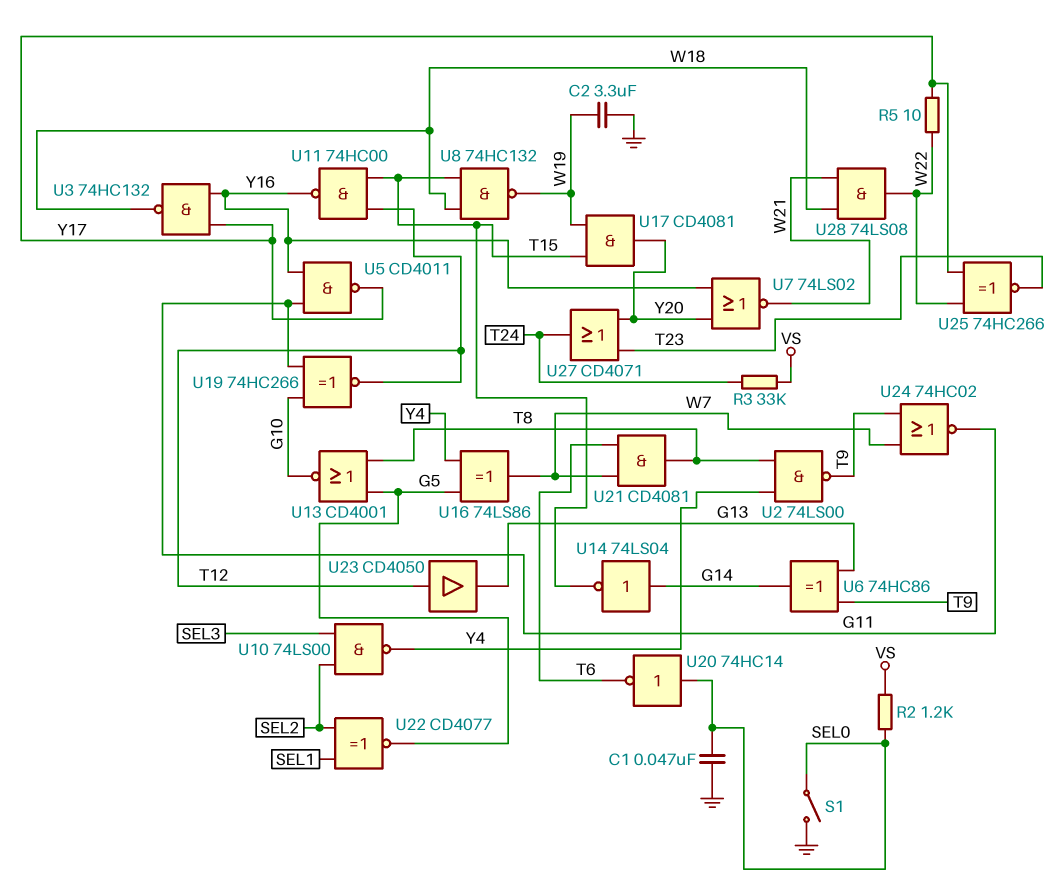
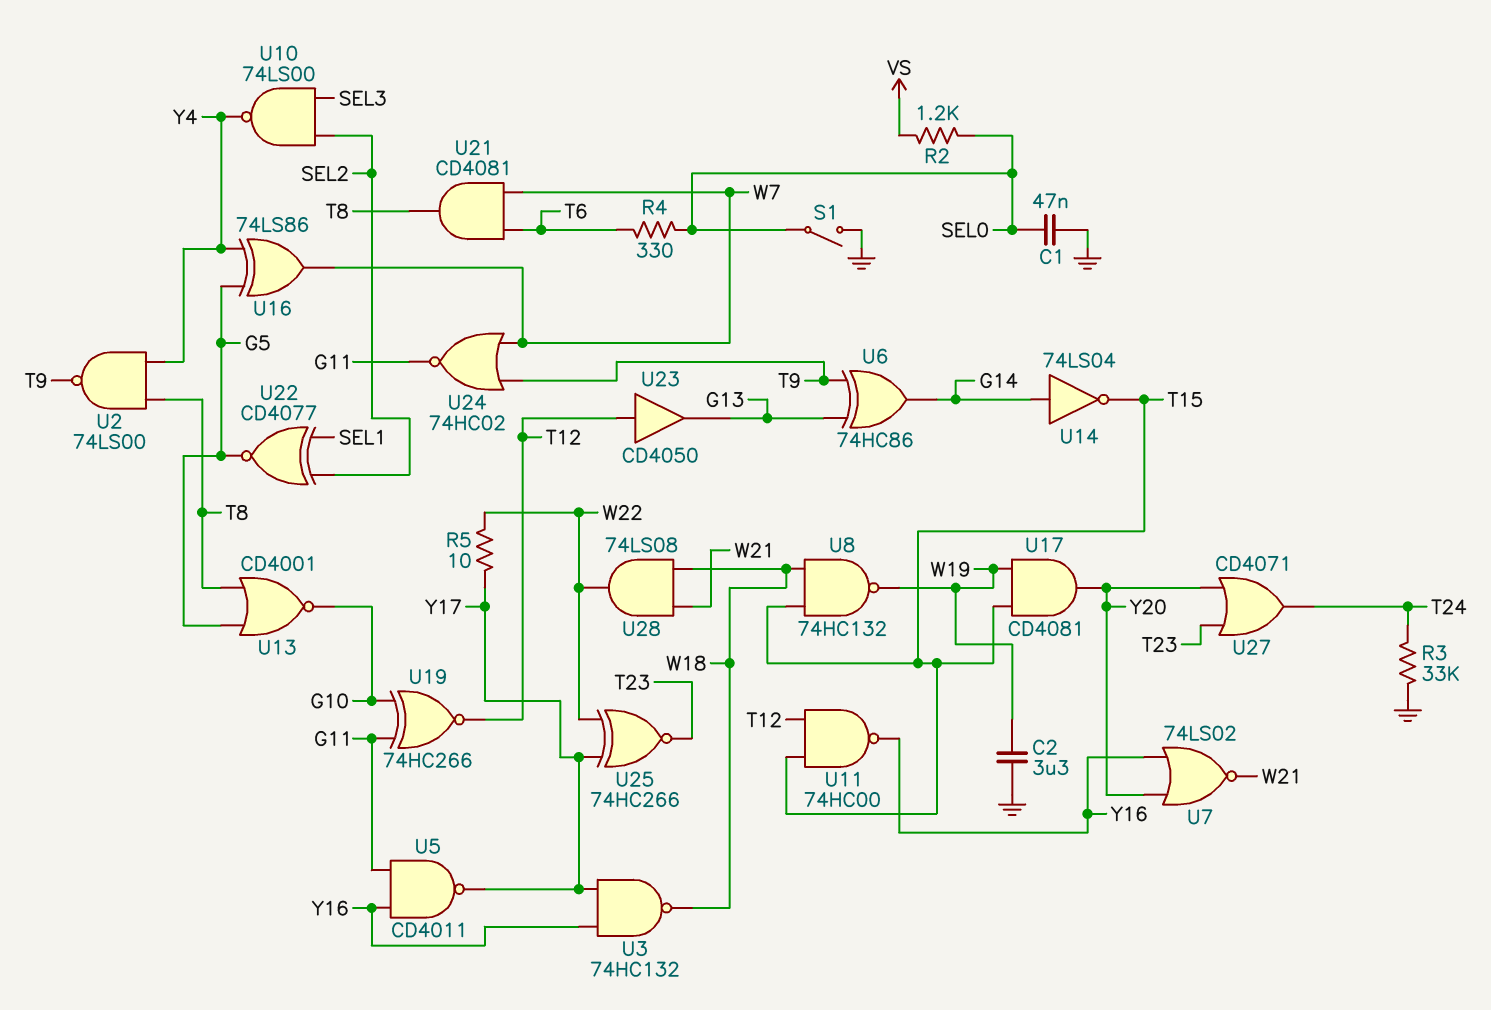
R3: 33k (T24, VS) -> 33k (GND, T24)
R4: none -> 330 (SEL0, T6)
U20: NOT 74HC14 (in SEL0, out T6) -> none

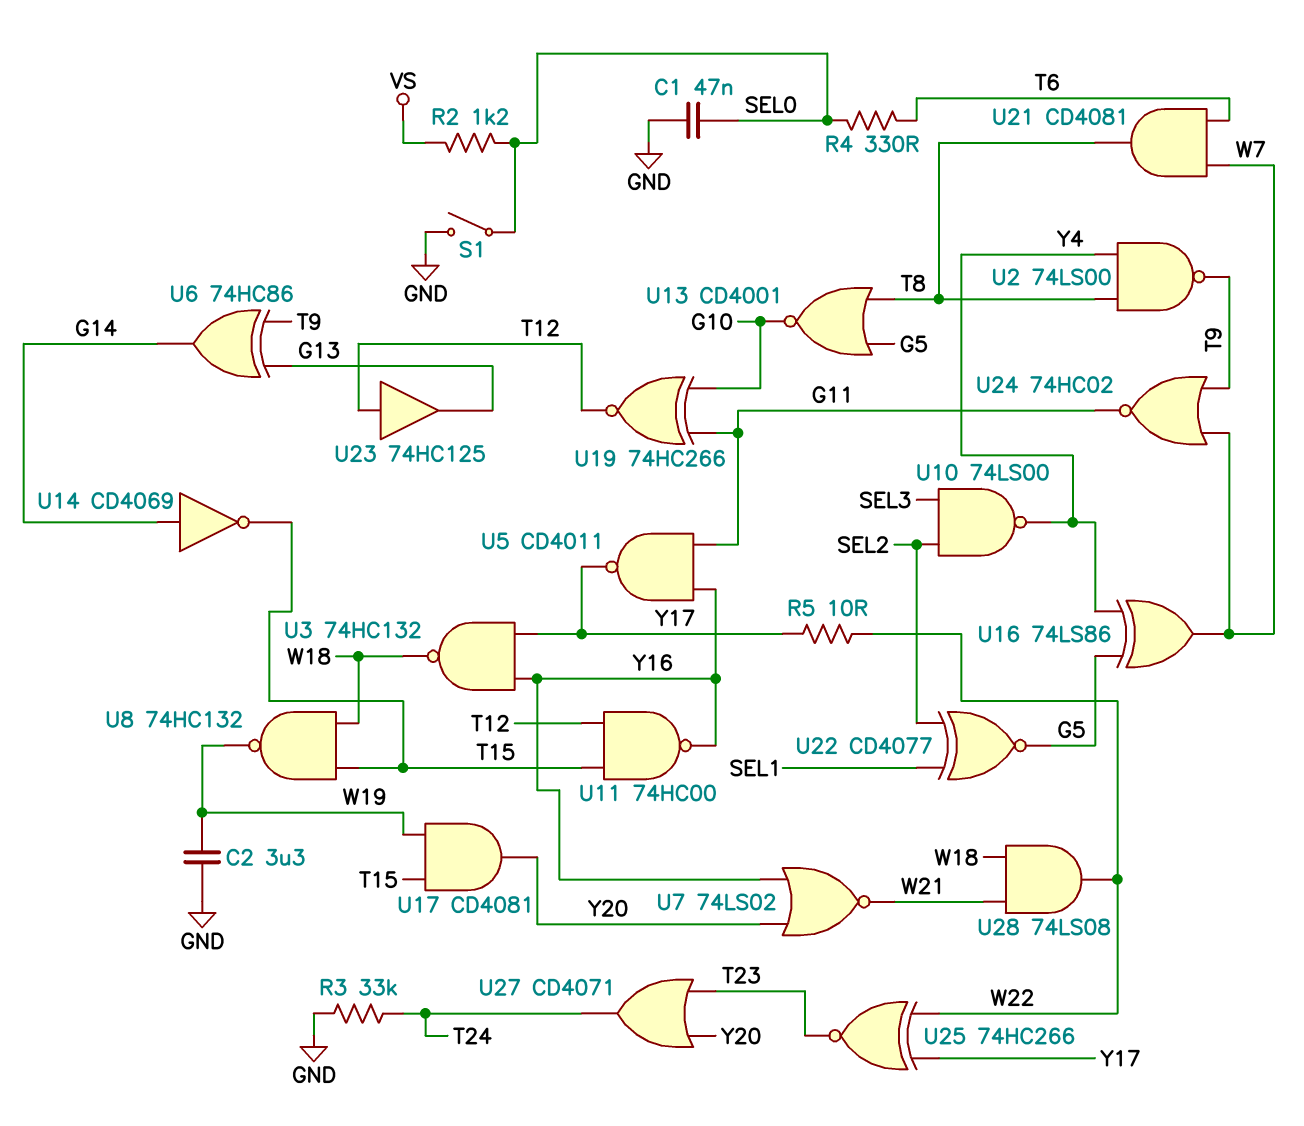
U14: NOT 74LS04 (in G14, out T15) -> NOT CD4069 (in G14, out T15)
U23: buffer CD4050 (in T12, out G13) -> buffer 74HC125 (in T12, out G13)

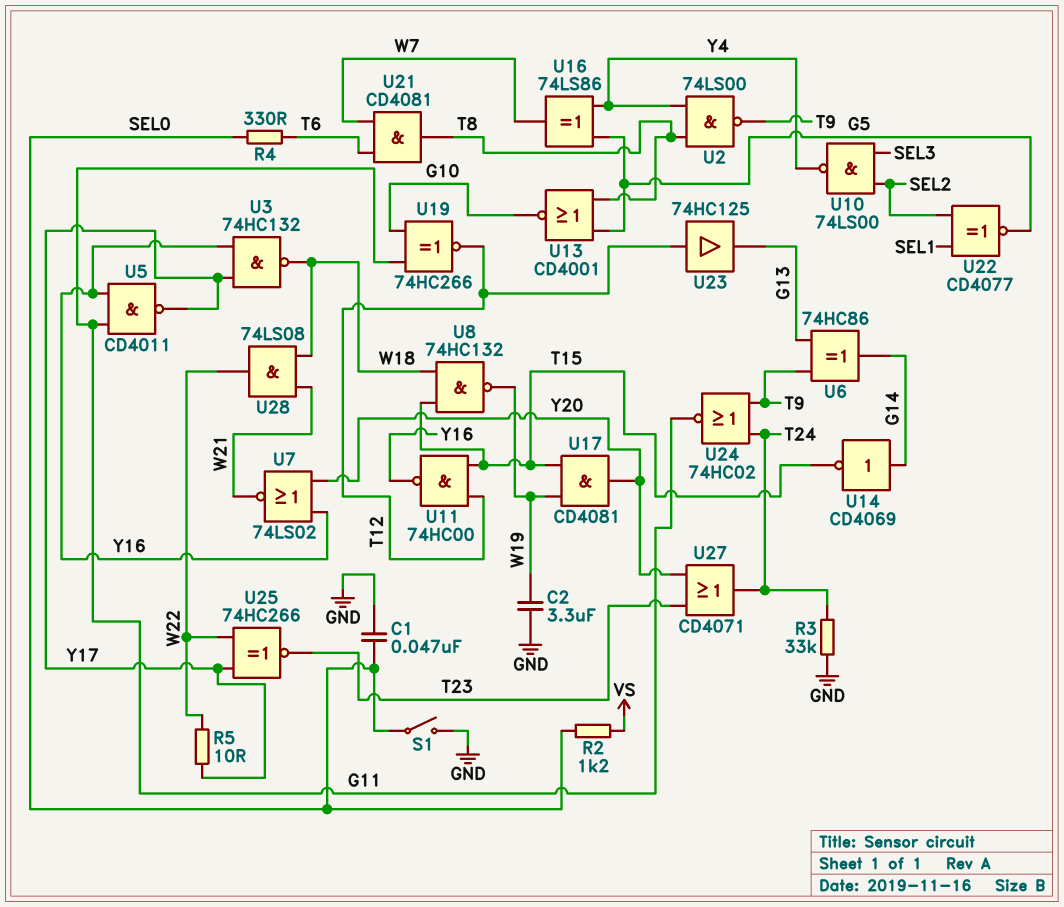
U24: NOR 74HC02 (in T9, in W7, out G11) -> NOR 74HC02 (in T9, in T24, out G11)

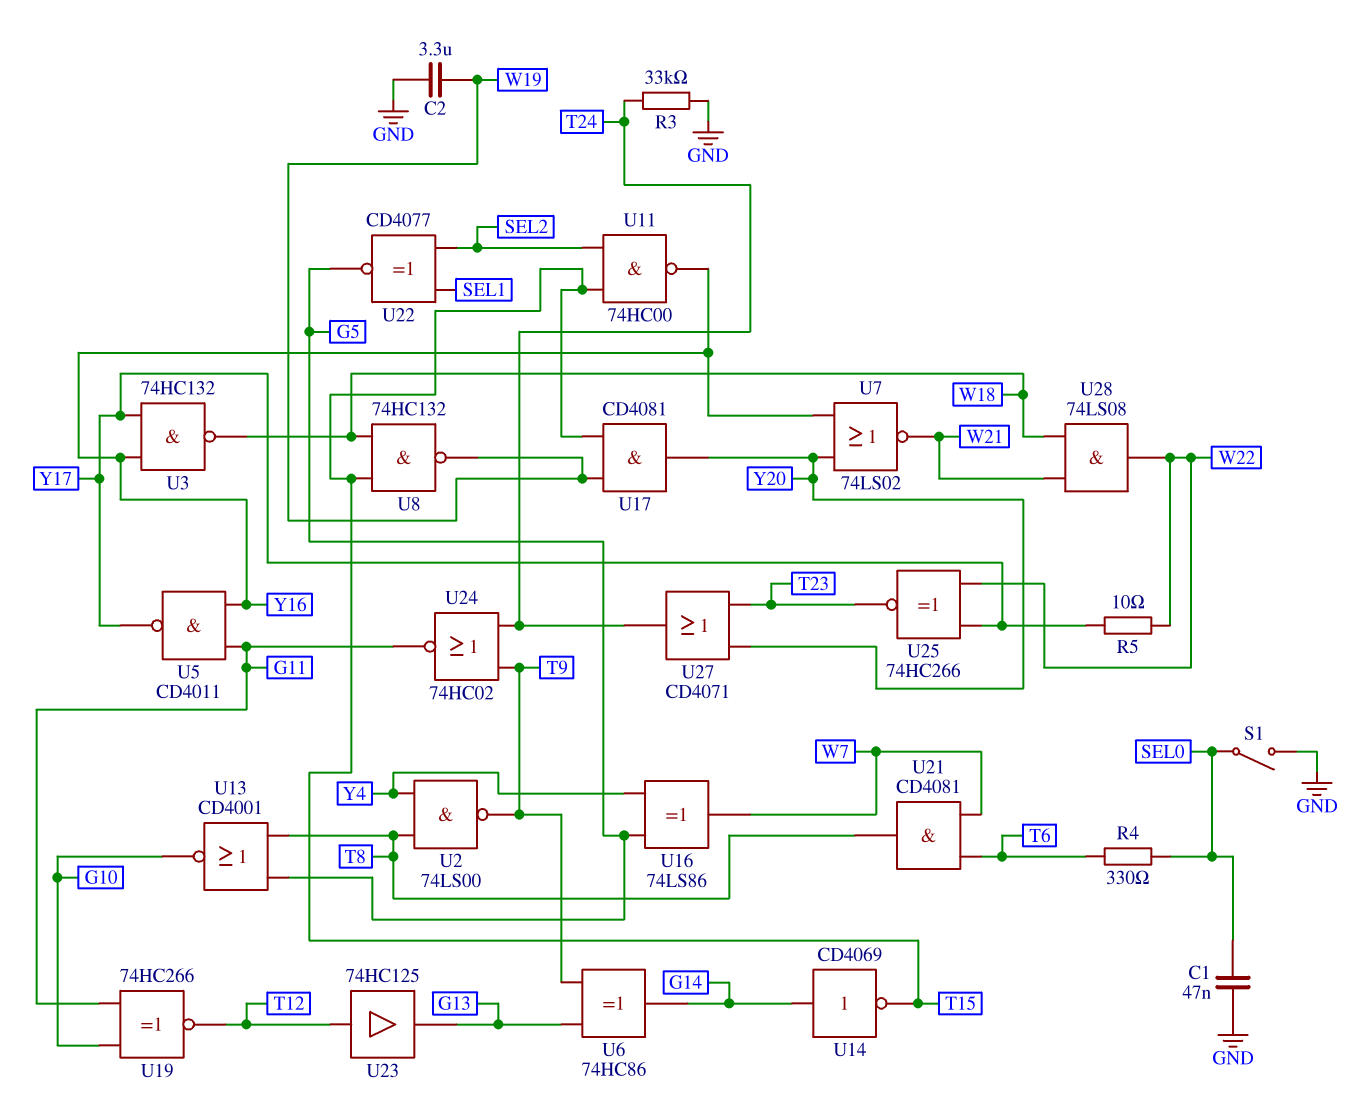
R2: 1.2k (SEL0, VS) -> none
U10: NAND 74LS00 (in SEL2, in SEL3, out Y4) -> none
U11: NAND 74HC00 (in T12, in T15, out Y16) -> NAND 74HC00 (in SEL2, in T15, out Y16)

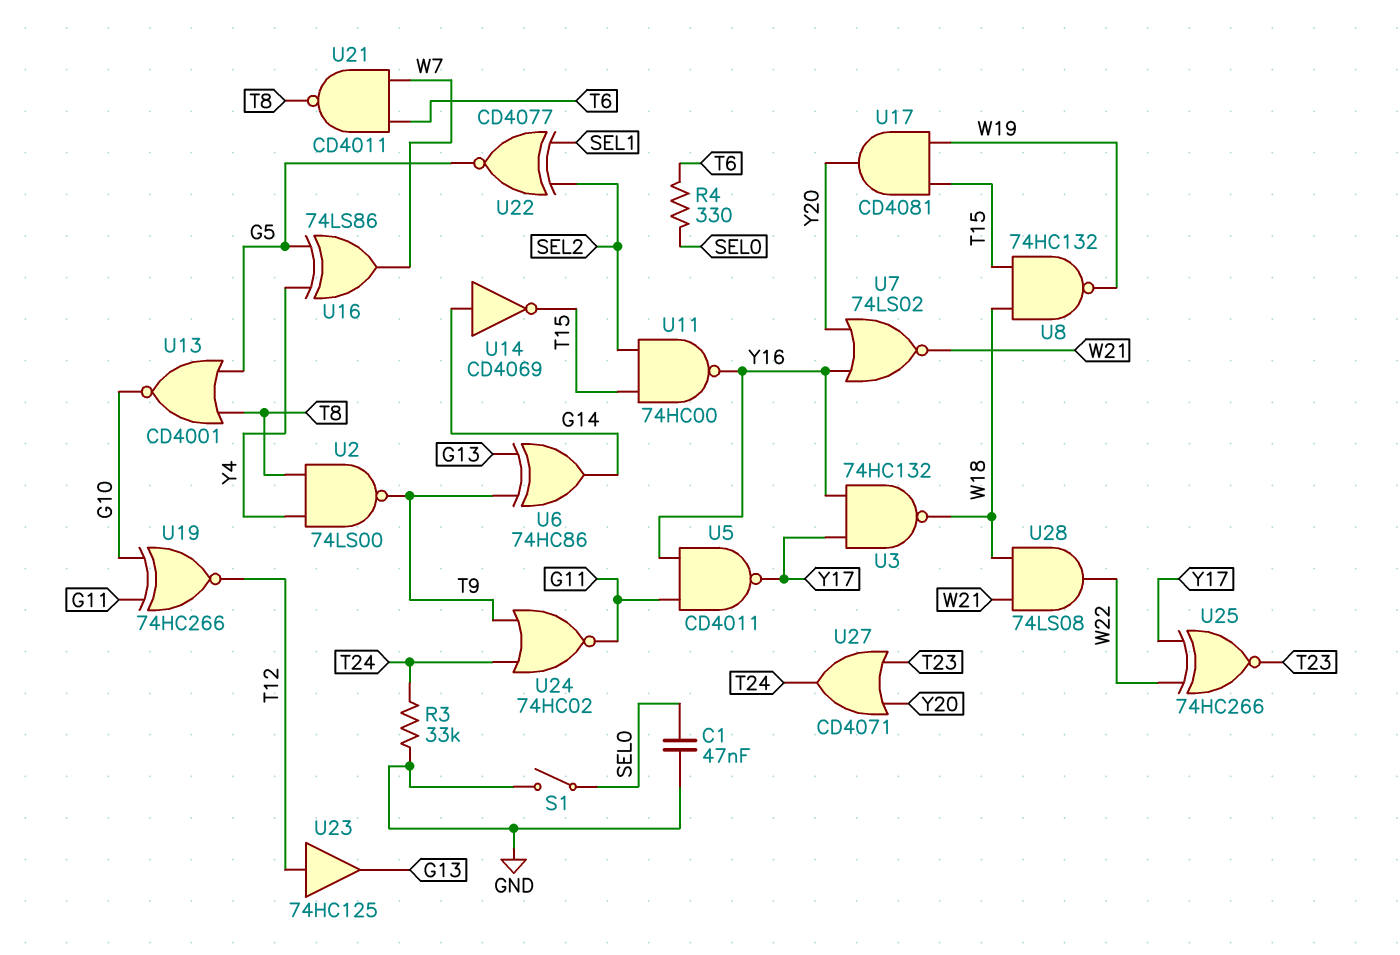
C2: 3.3uF (GND, W19) -> none
R5: 10 (W22, Y17) -> none
U21: AND CD4081 (in T6, in W7, out T8) -> NAND CD4011 (in T6, in W7, out T8)

